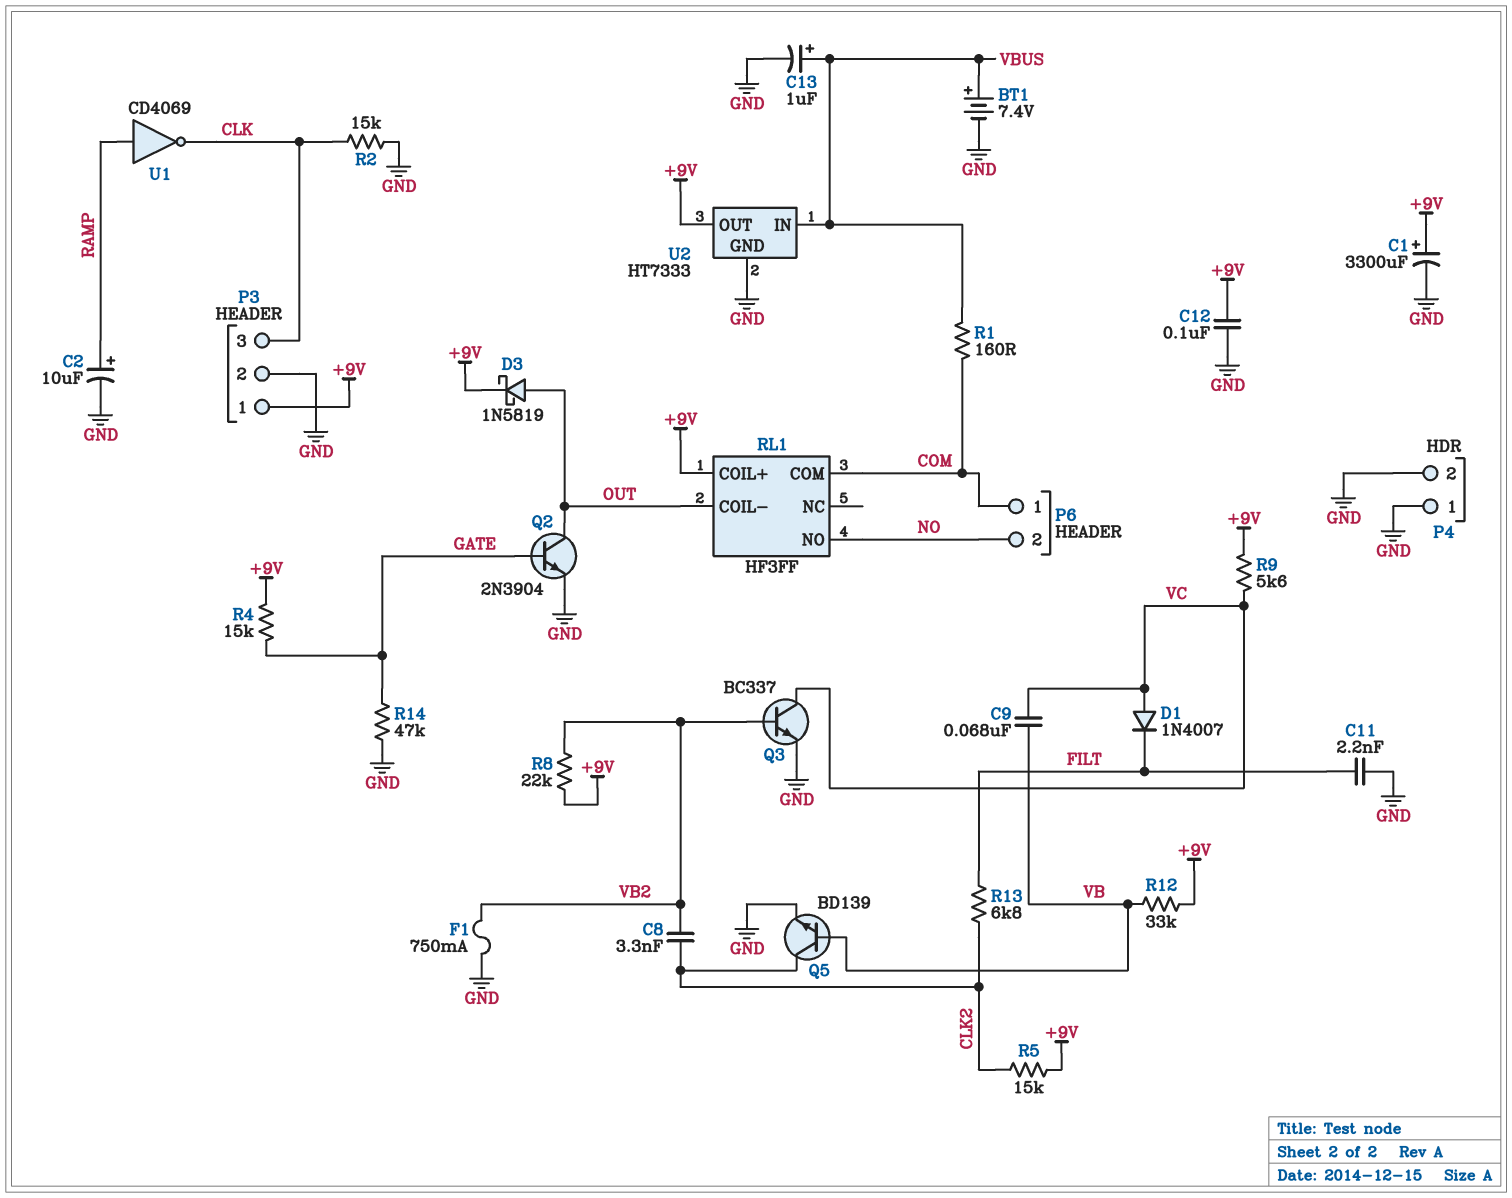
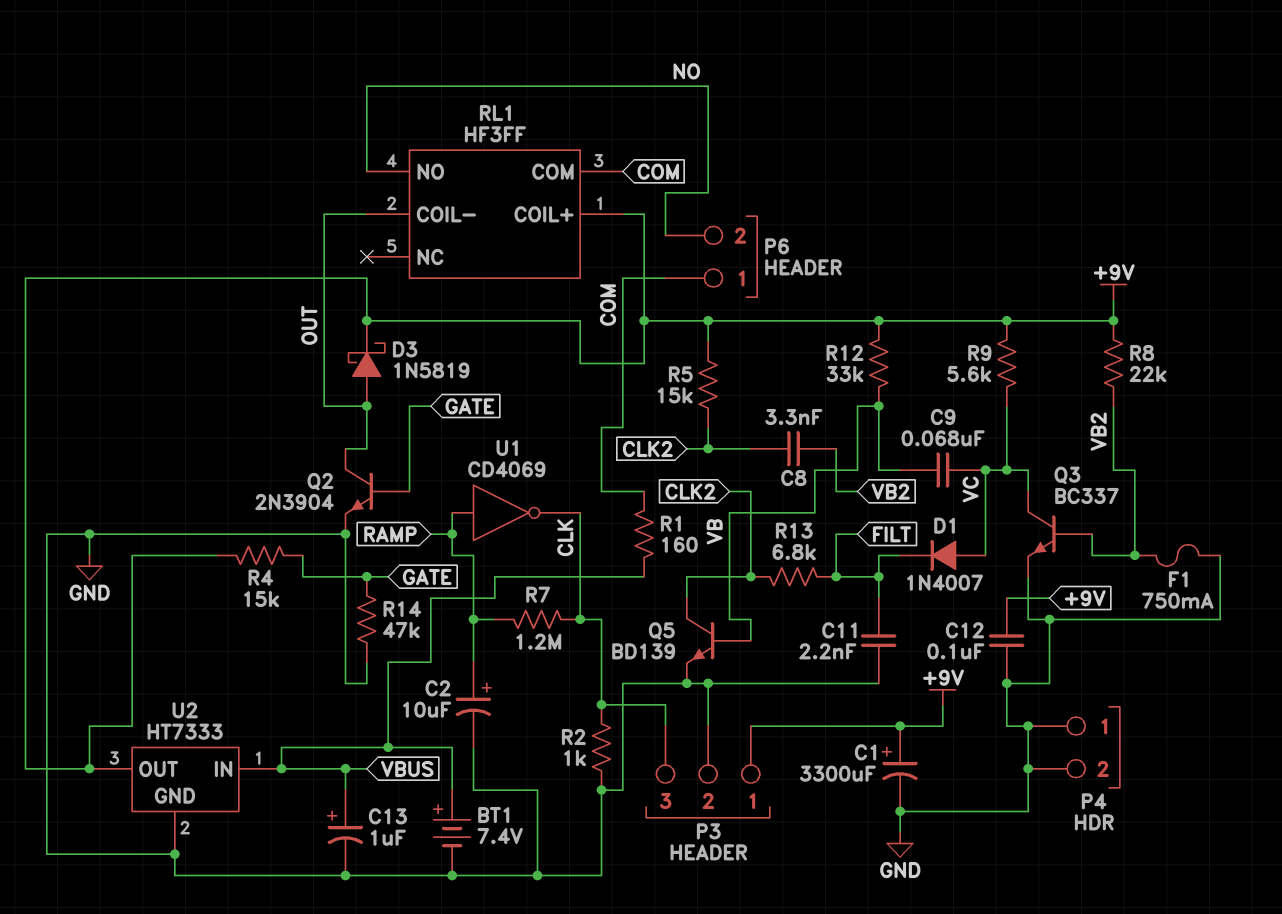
R2: 15k (CLK, GND) -> 1k (CLK, GND)
R7: none -> 1.2M (CLK, RAMP)

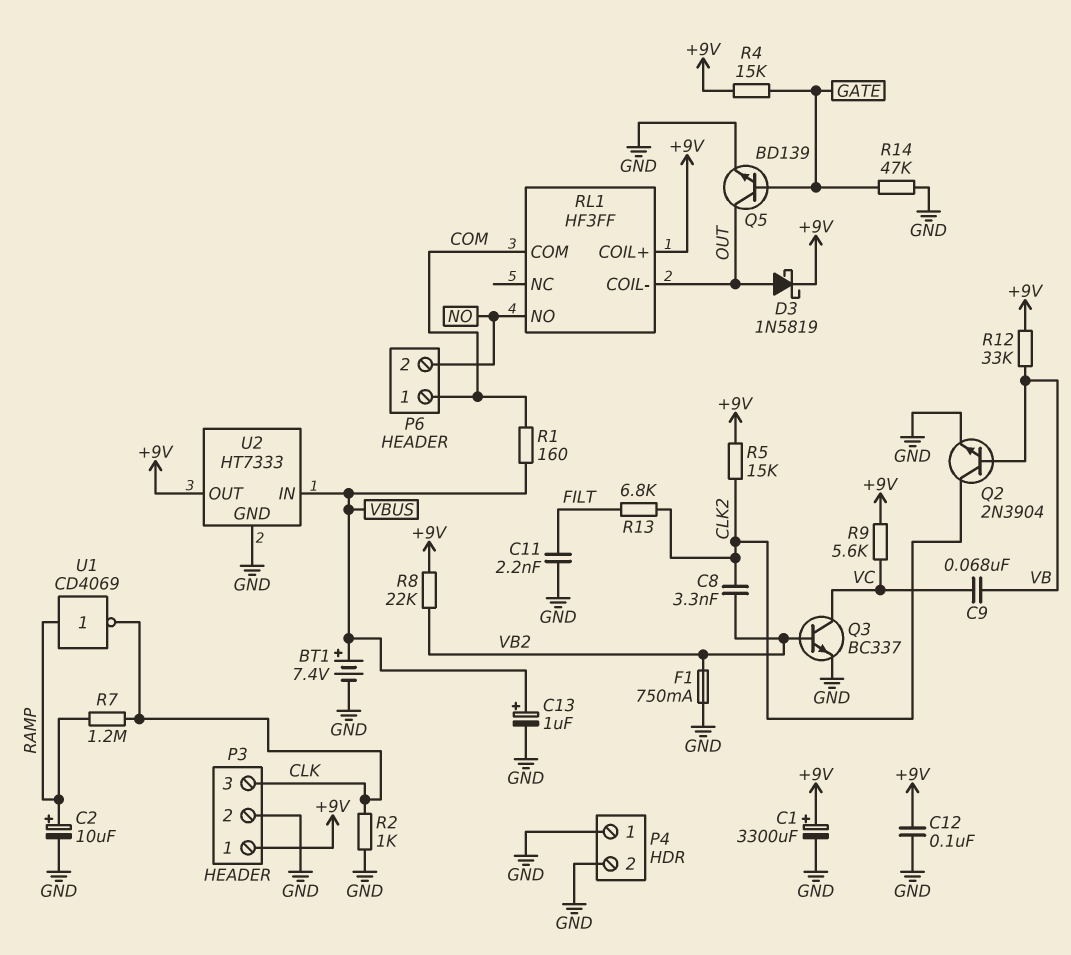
D1: diode 1N4007 (A VC, K FILT) -> none
Q2: NPN 2N3904 (B GATE, C OUT, E GND) -> NPN 2N3904 (B VB, C CLK2, E GND)
Q5: NPN BD139 (B VB, C CLK2, E GND) -> NPN BD139 (B GATE, C OUT, E GND)

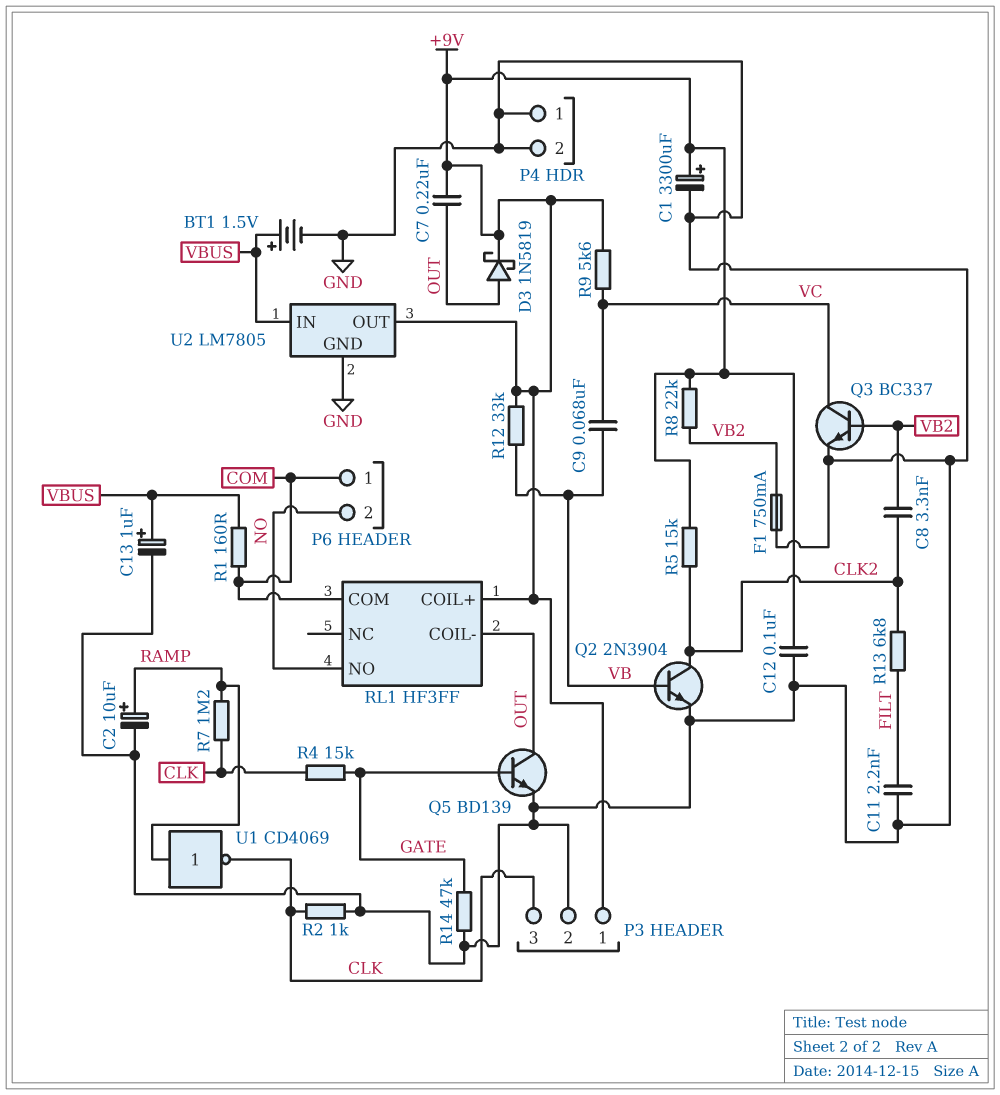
BT1: 7.4V (plus VBUS, minus GND) -> 1.5V (plus VBUS, minus GND)
C7: none -> 220nF (+9V, OUT)
R4: 15k (+9V, GATE) -> 15k (CLK, GATE)
U2: HT7333 -> LM7805

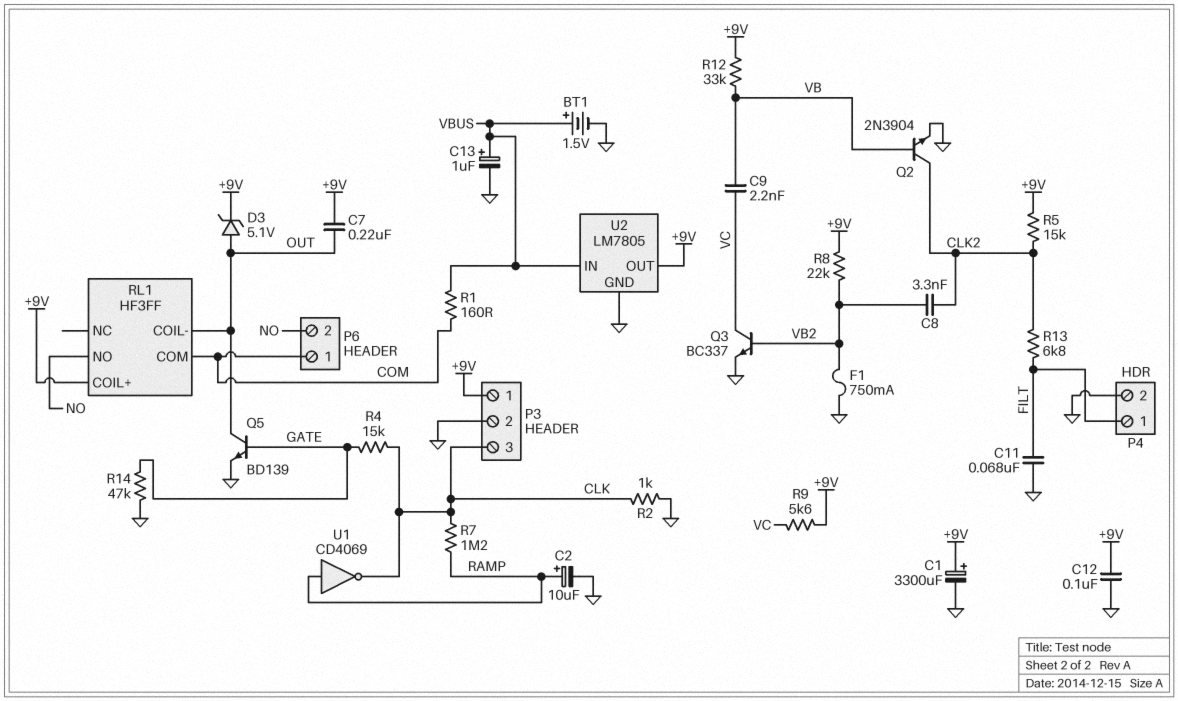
C9: 68nF (VB, VC) -> 2.2nF (VB, VC)
C11: 2.2nF (FILT, GND) -> 68nF (FILT, GND)
D3: schottky 1N5819 (A OUT, K +9V) -> zener 5.1V (A OUT, K +9V)
P4 pin 1: GND -> FILT

